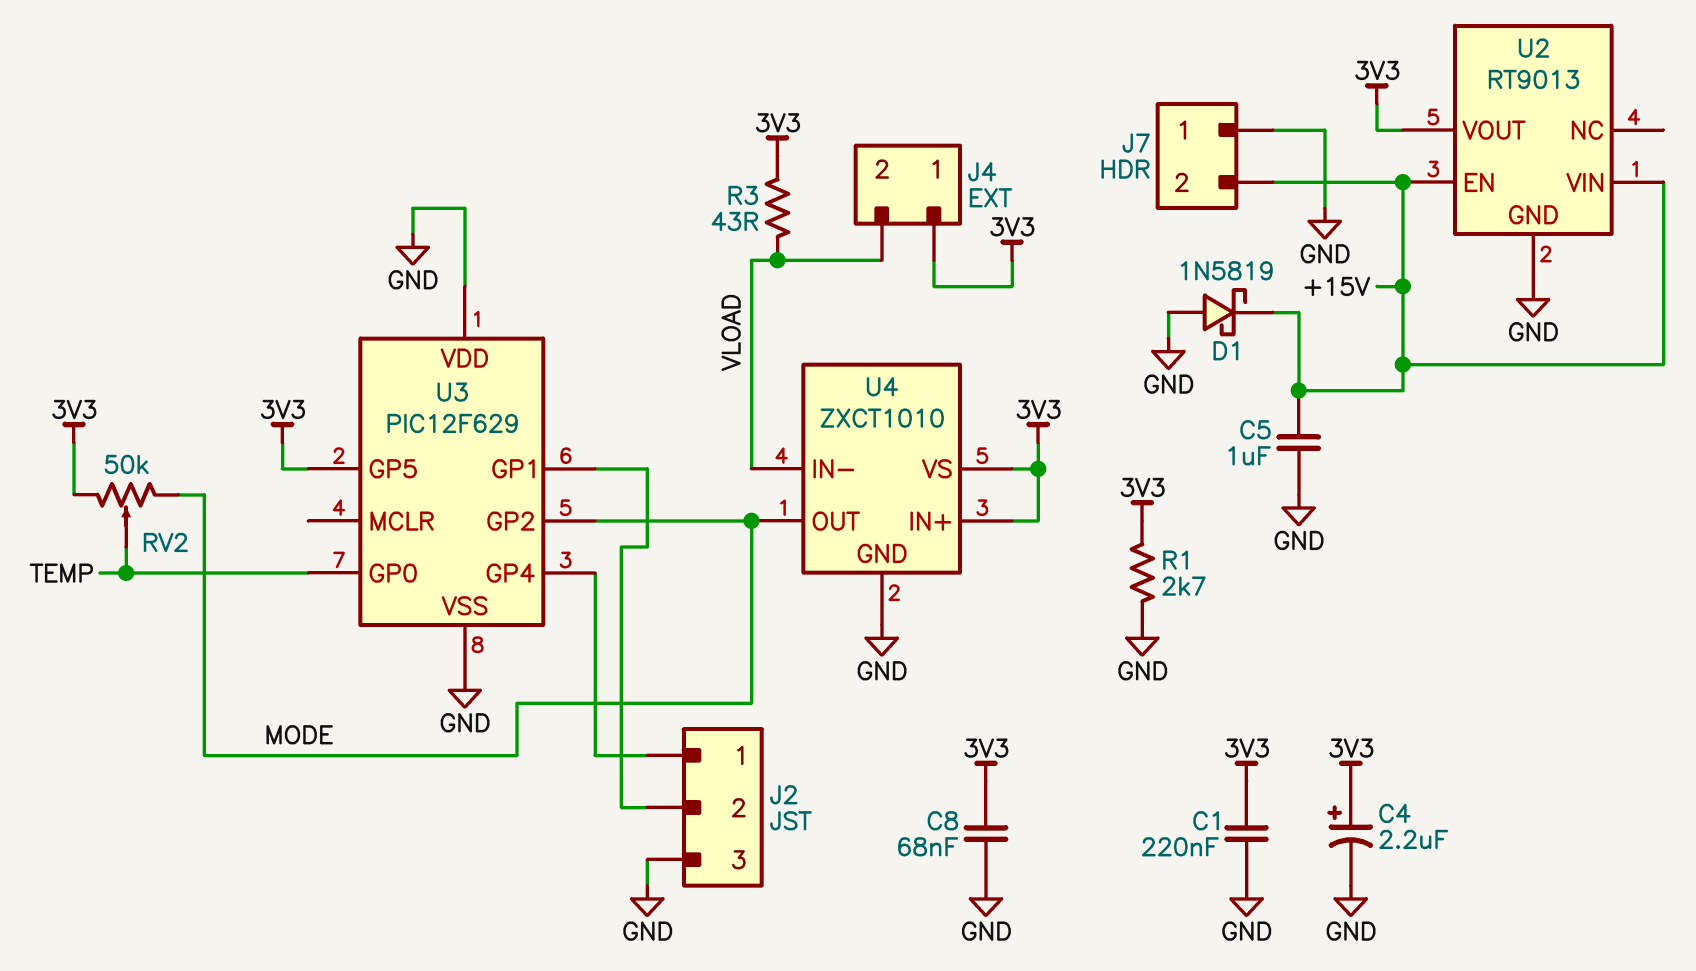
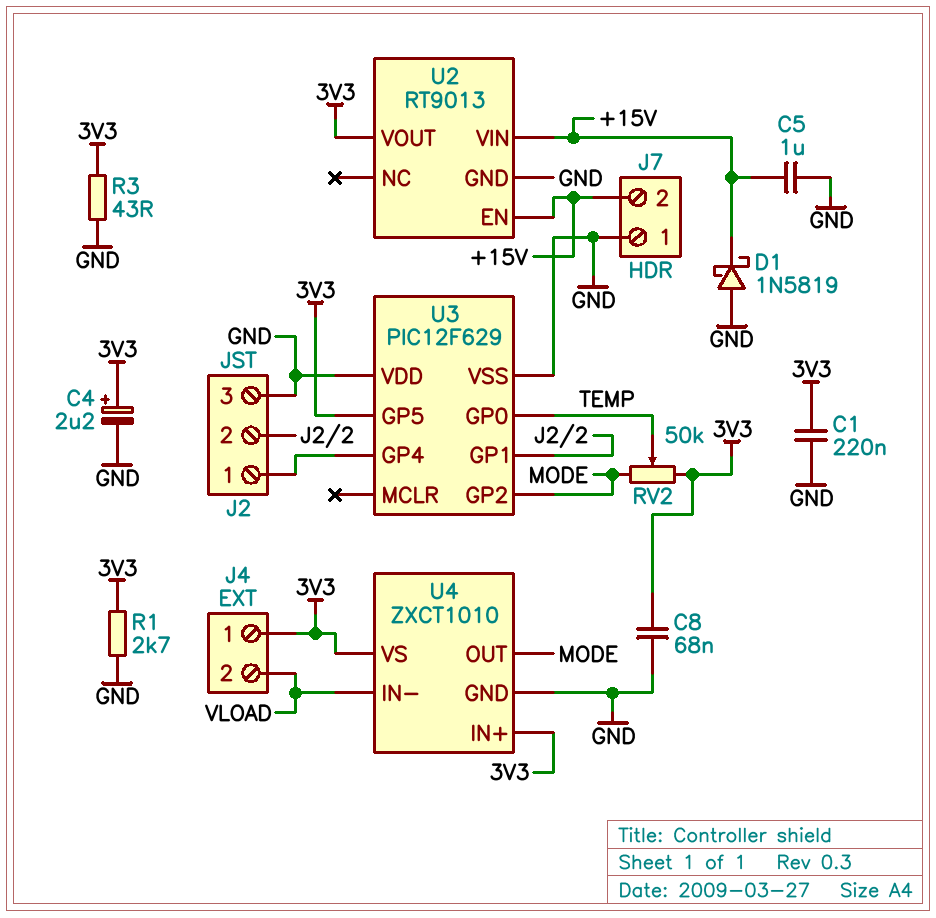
R3: 43 (3V3, VLOAD) -> 43 (3V3, GND)

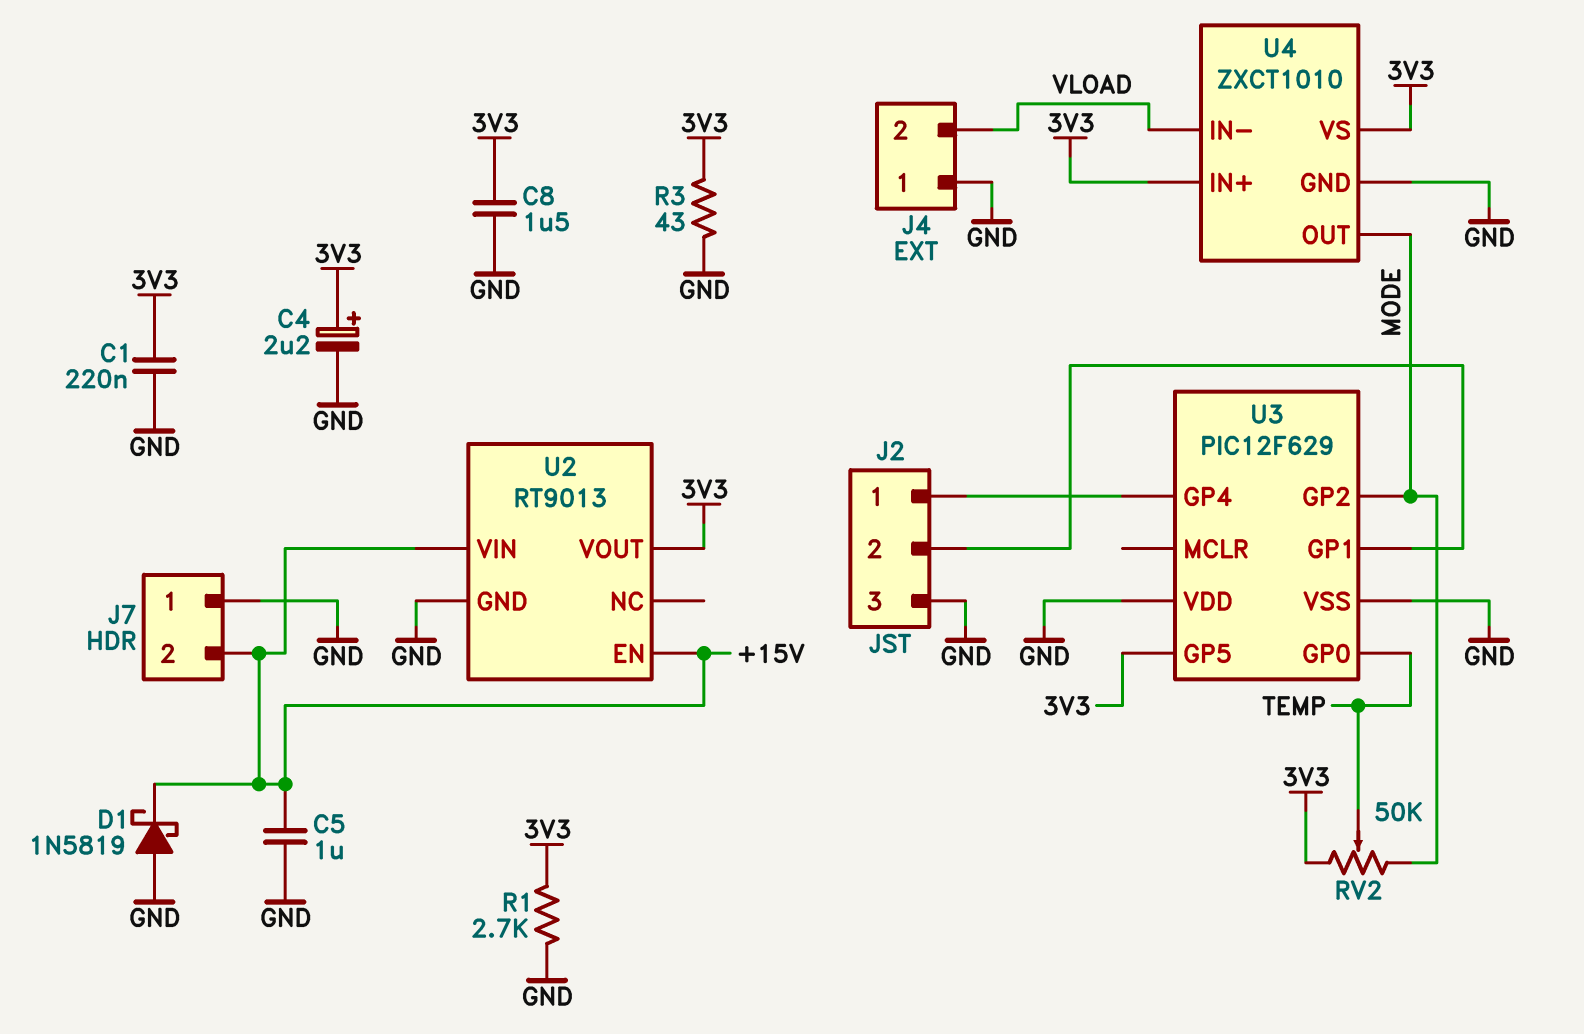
C8: 68nF (3V3, GND) -> 1.5uF (3V3, GND)
J4 pin 1: 3V3 -> GND

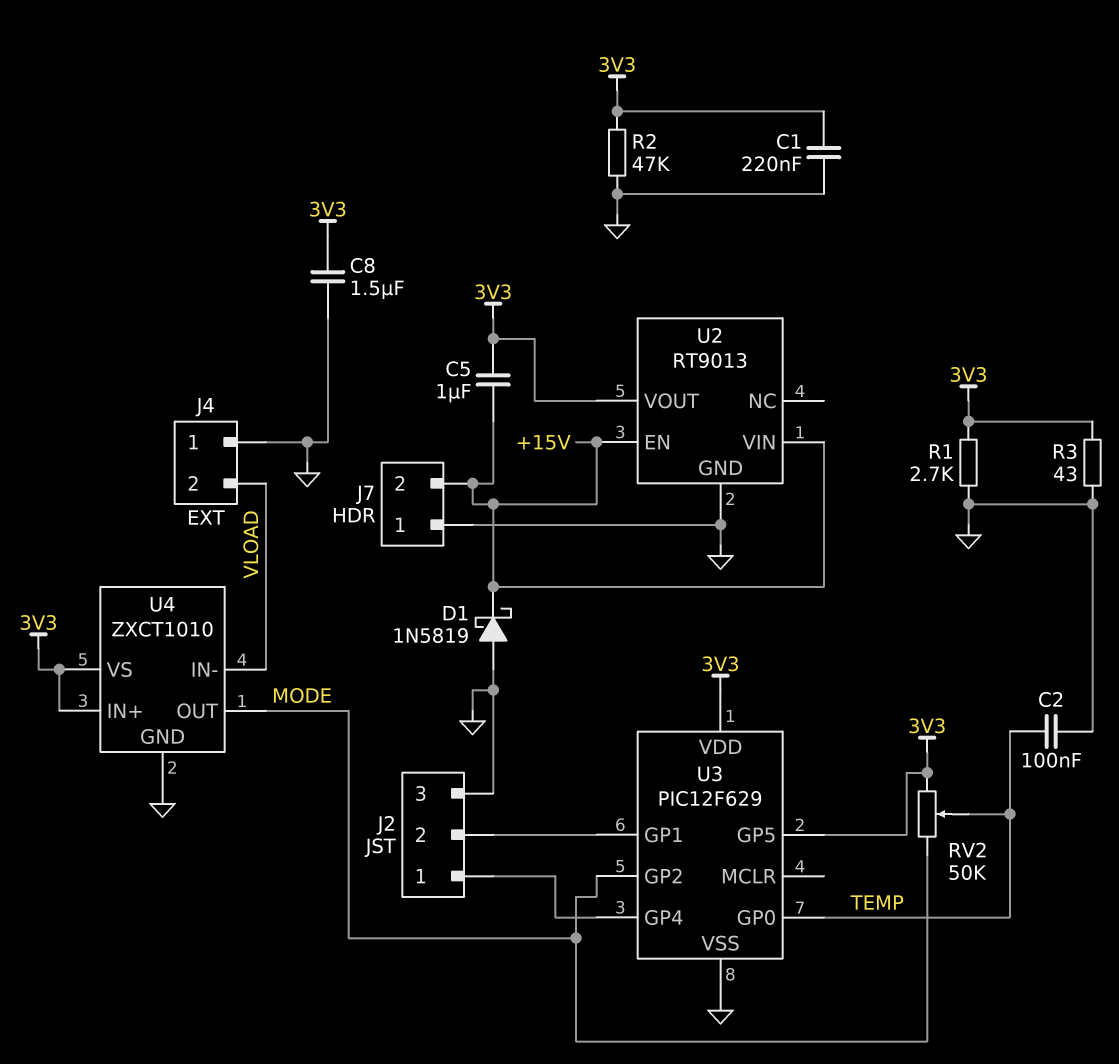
C2: none -> 100nF (GND, TEMP)
C4: 2.2uF (plus 3V3, minus GND) -> none
C5: 1uF (+15V, GND) -> 1uF (+15V, 3V3)
R2: none -> 47k (3V3, GND)
U3 pin VDD: GND -> 3V3

